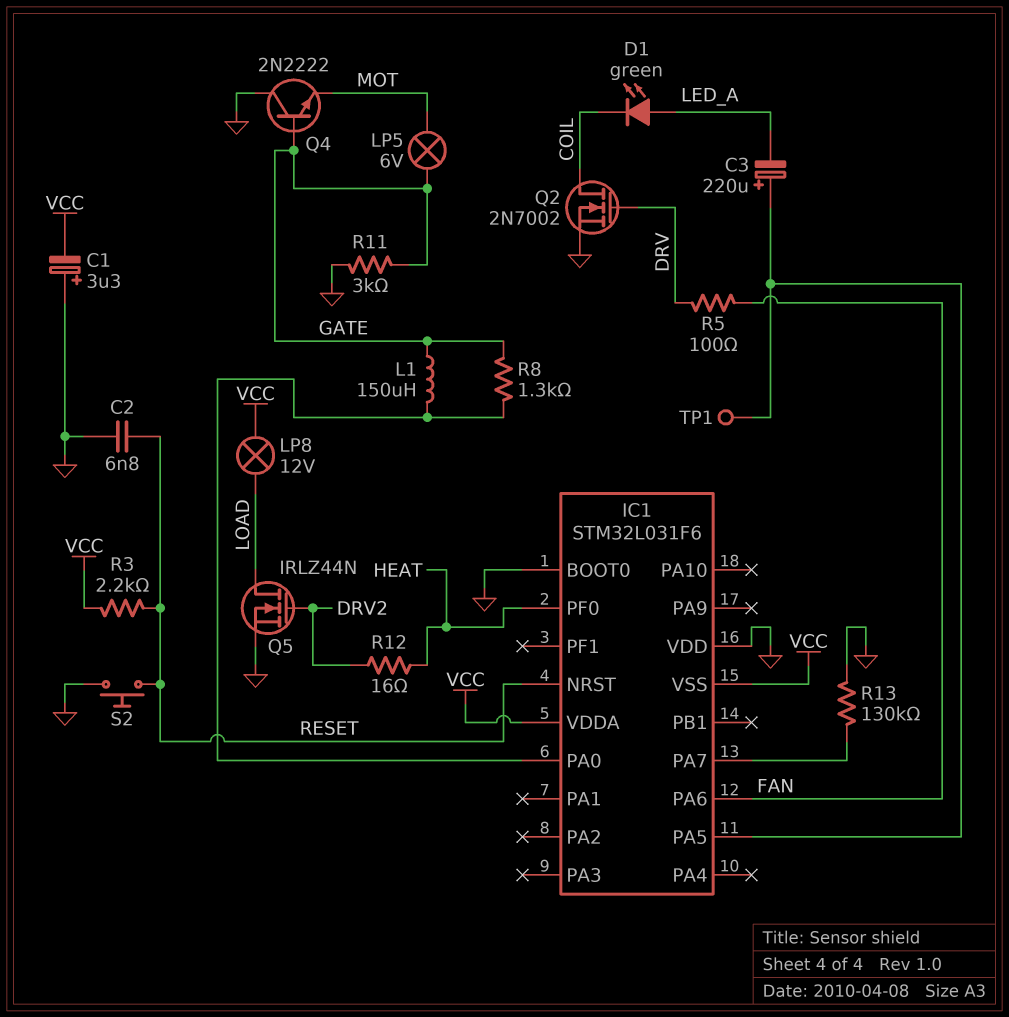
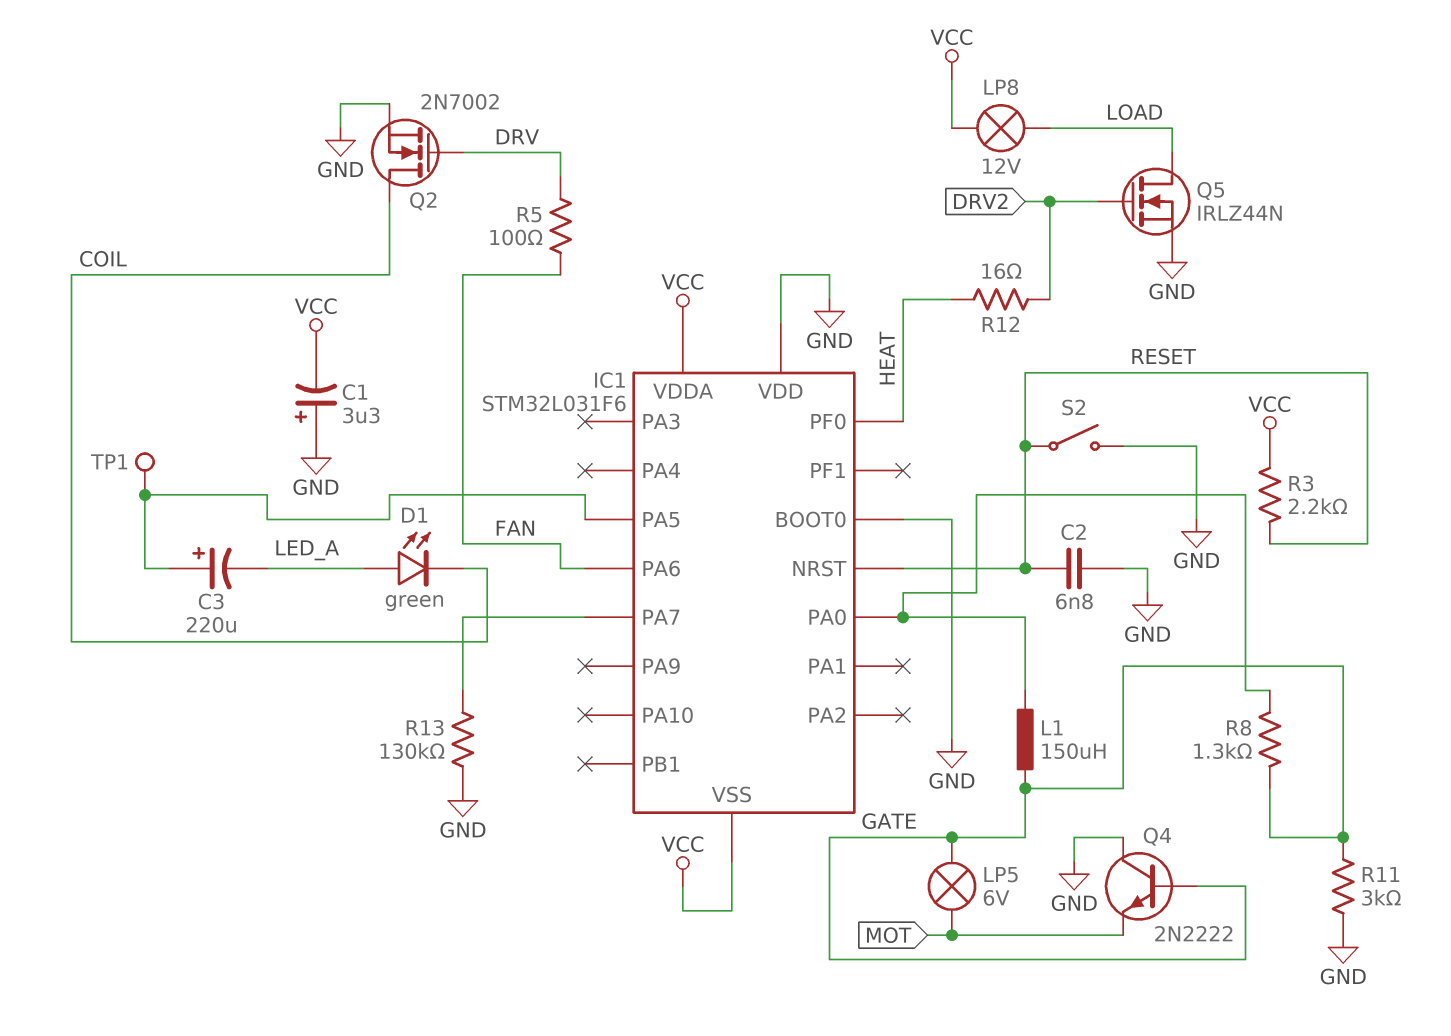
S2: button (GND, RESET) -> switch (GND, RESET)

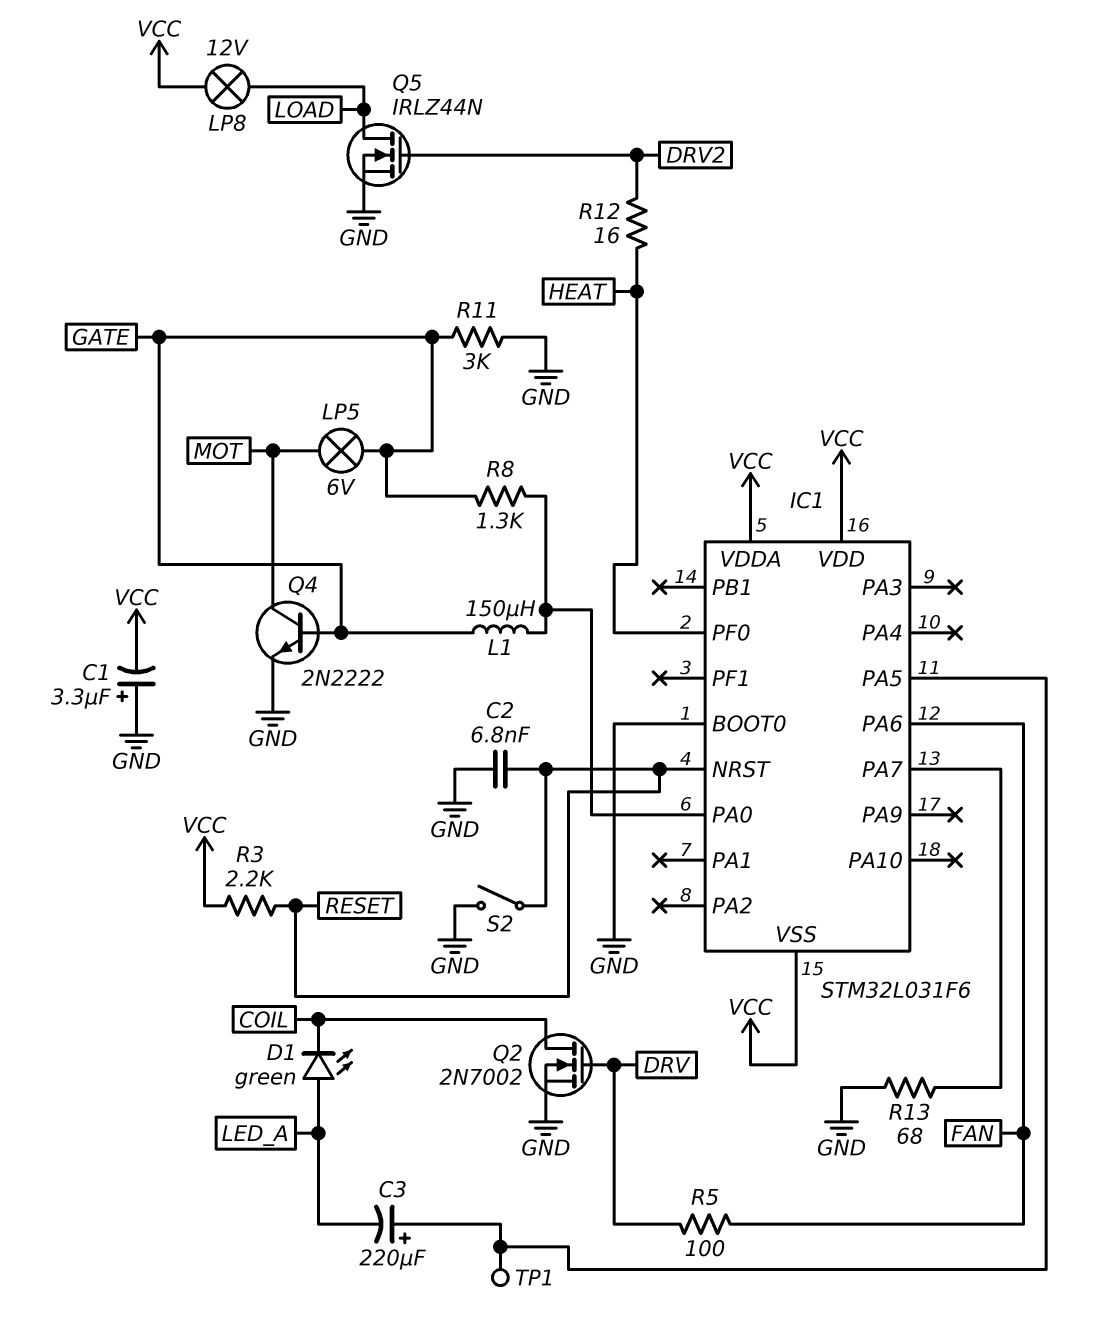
IC1 pin VDD: GND -> VCC
Q4: NPN 2N2222 (B GATE, C GND, E MOT) -> NPN 2N2222 (B GATE, C MOT, E GND)
R13: 130k (GND, IC1/PA7) -> 68 (GND, IC1/PA7)

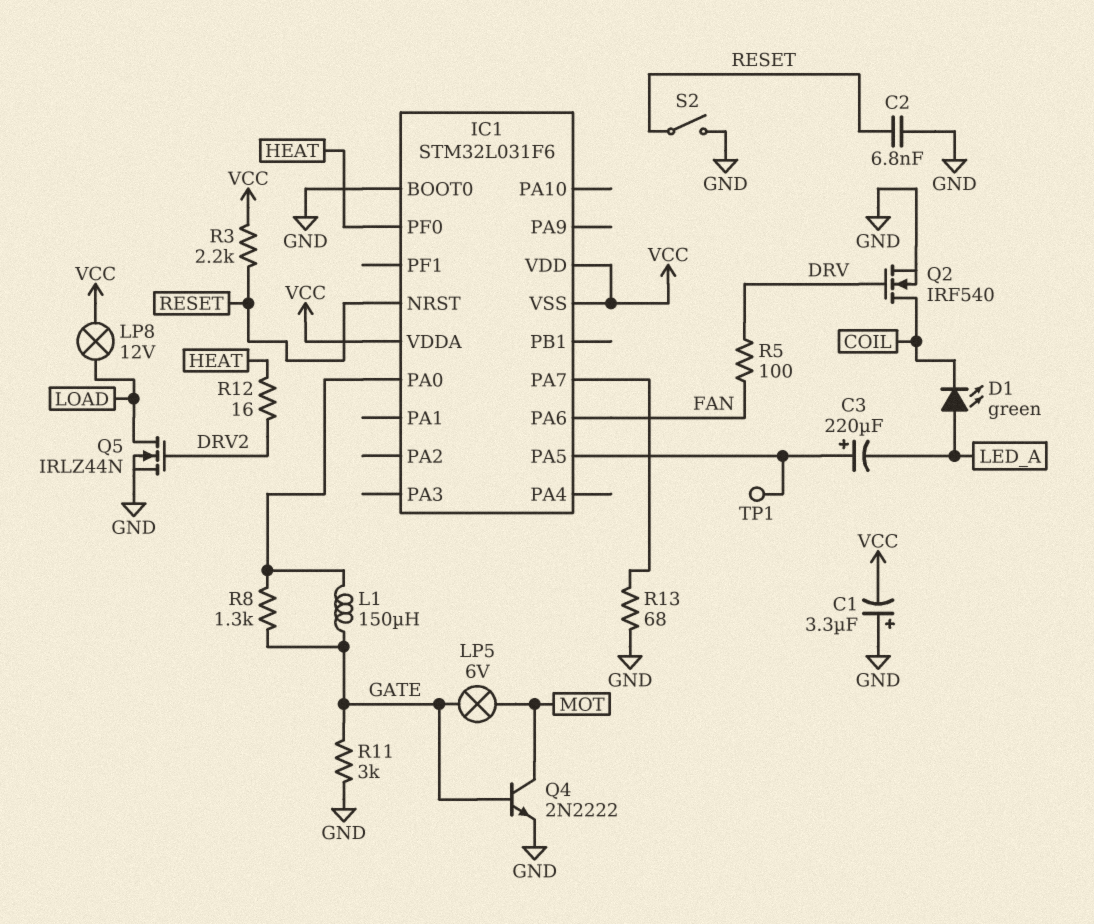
Q2: NMOS 2N7002 (G DRV, D COIL, S GND) -> NMOS IRF540 (G DRV, D COIL, S GND)

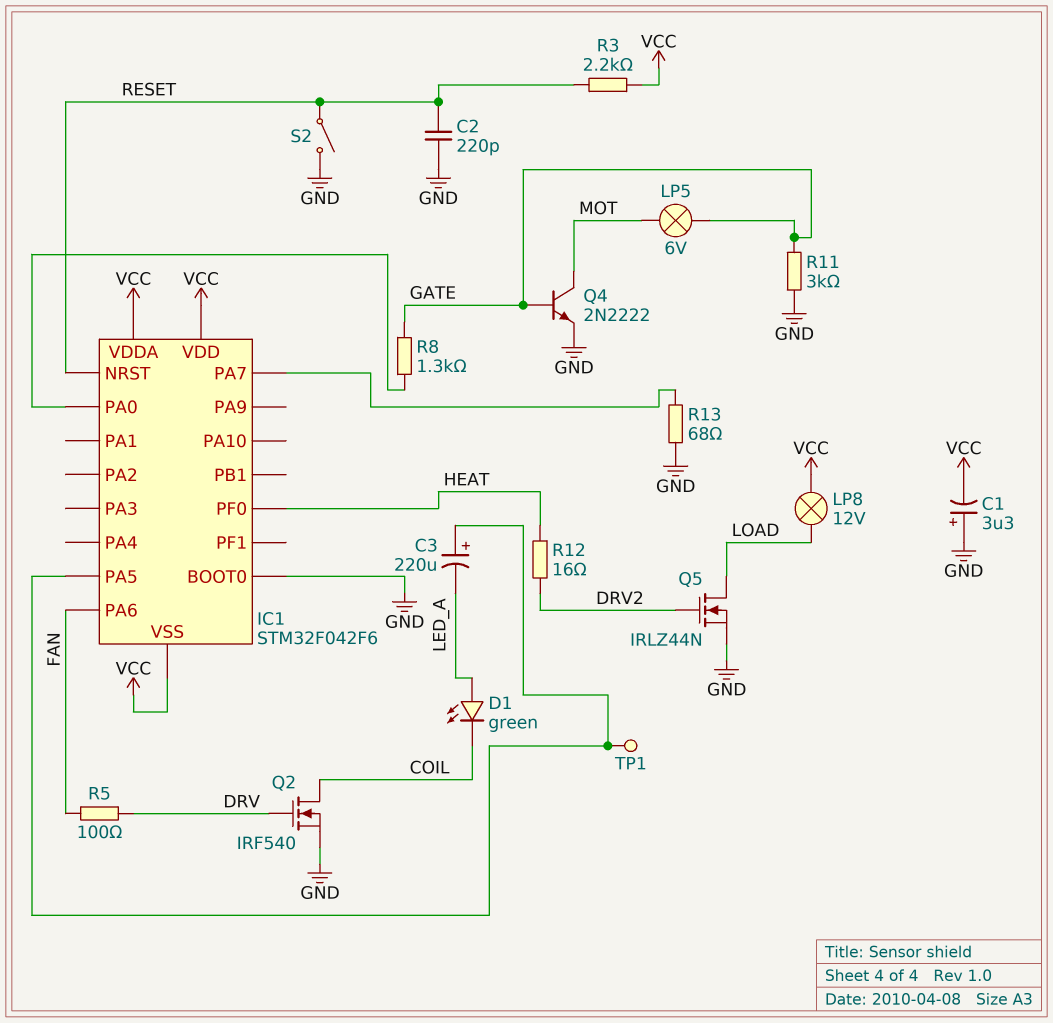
C2: 6.8nF (GND, RESET) -> 220pF (GND, RESET)
IC1: STM32L031F6 -> STM32F042F6
L1: 150uH (GATE, IC1/PA0) -> none

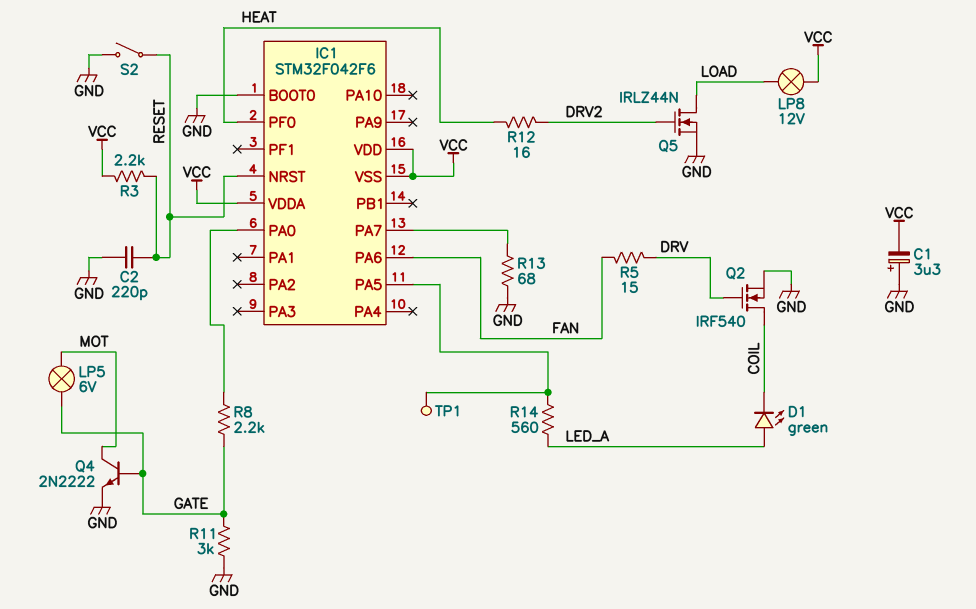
C3: 220uF (plus IC1/PA5, minus LED_A) -> none
R5: 100 (DRV, FAN) -> 15 (DRV, FAN)
R8: 1.3k (GATE, IC1/PA0) -> 2.2k (GATE, IC1/PA0)
R14: none -> 560 (IC1/PA5, LED_A)

